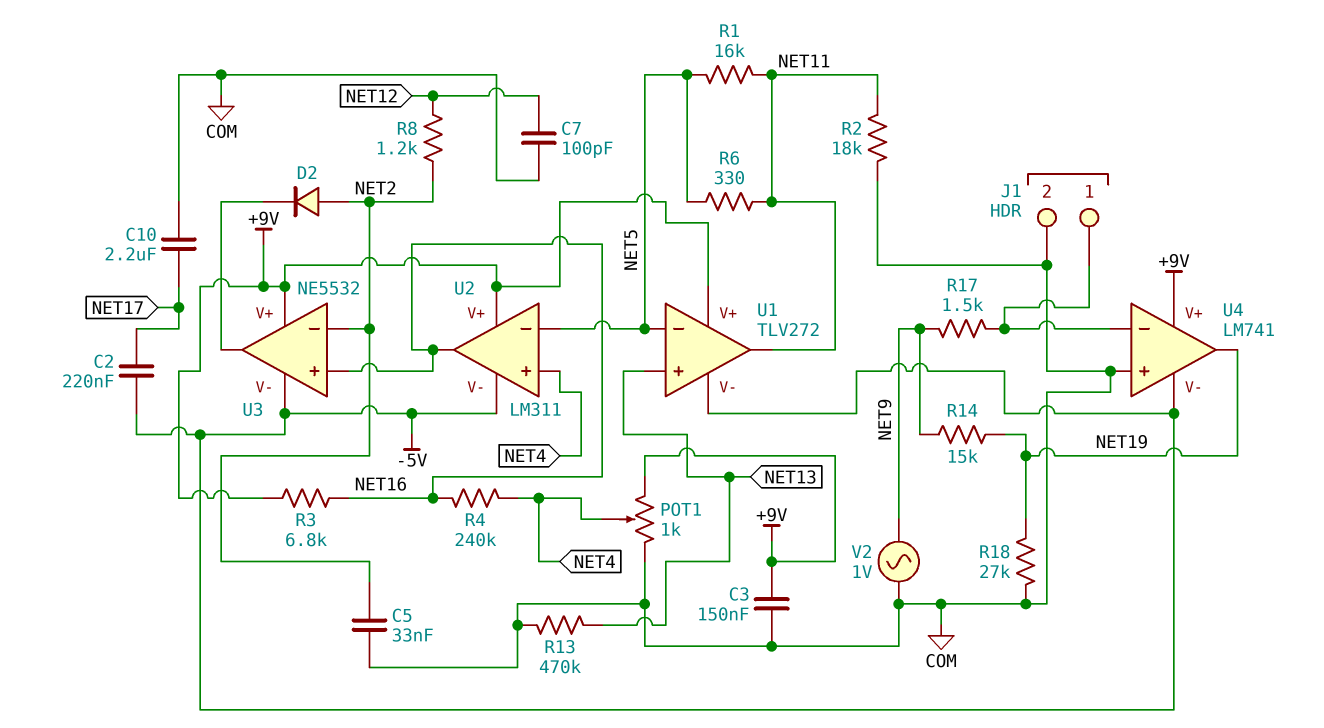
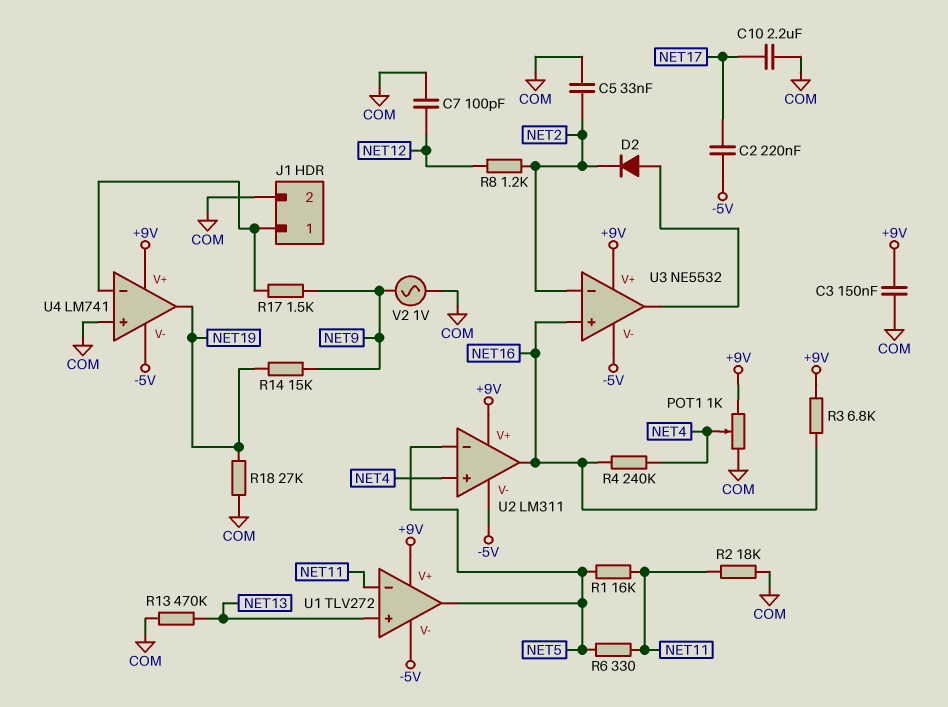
D2: diode (A NET2, K U3/out) -> diode (A U3/out, K NET2)
U1 pin in-: NET5 -> NET11
U1 pin out: NET11 -> NET5

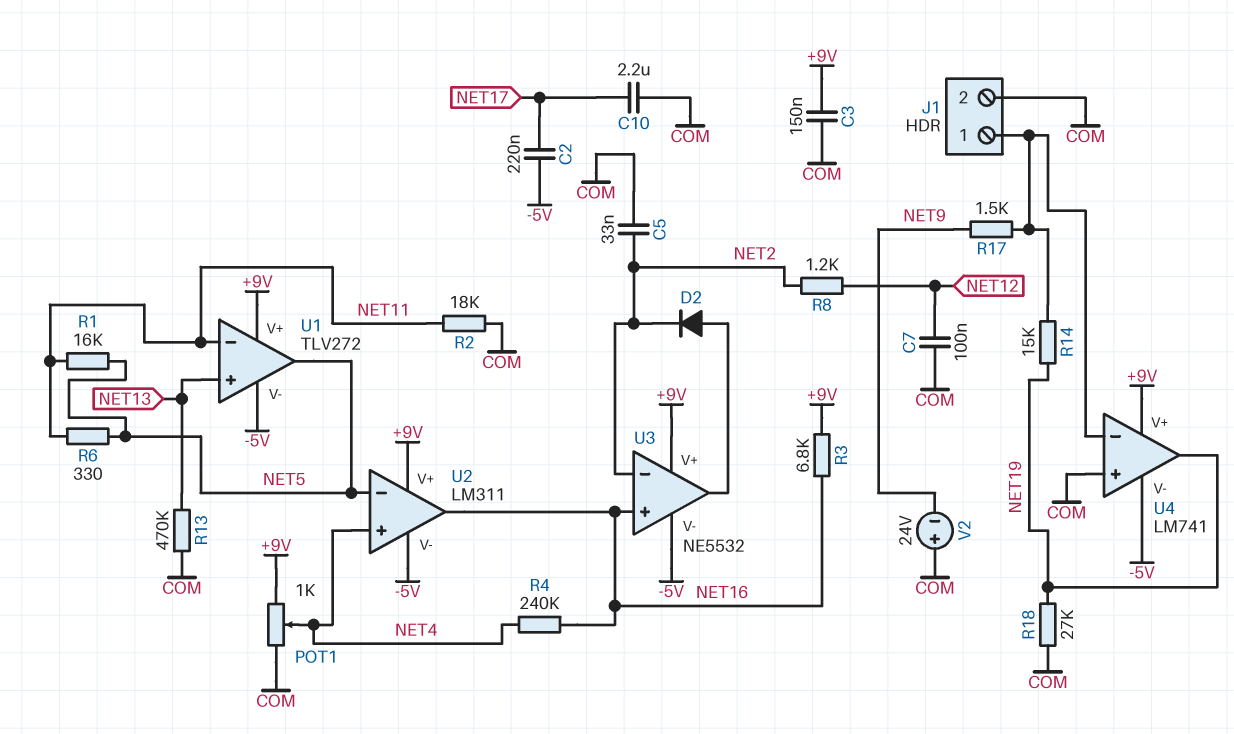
C7: 100pF (COM, NET12) -> 100nF (COM, NET12)
R14: 15k (NET9, NET19) -> 15k (J1/1, NET19)
V2: AC 1V (COM, NET9) -> 24V (plus COM, minus NET9)

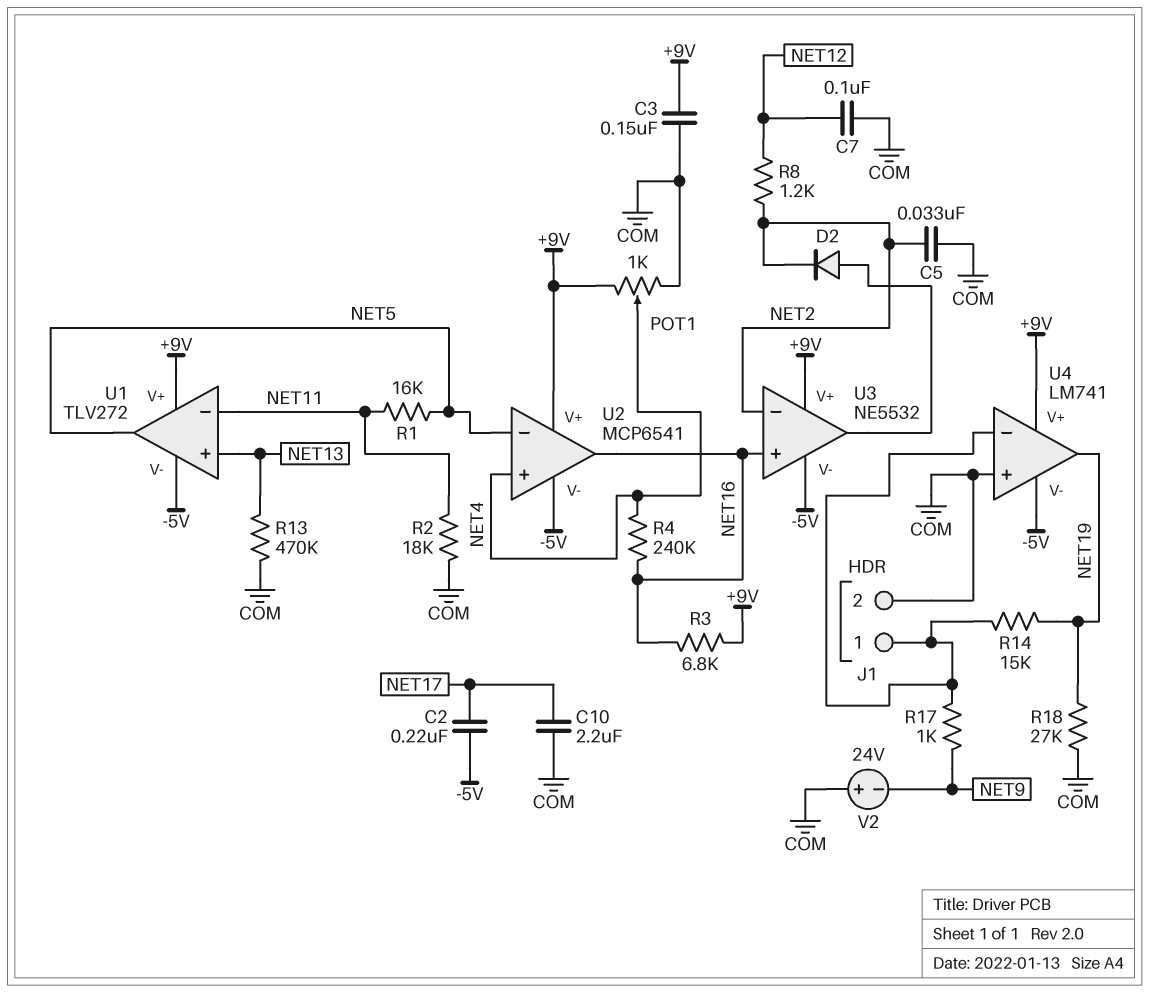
R6: 330 (NET5, NET11) -> none
R17: 1.5k (J1/1, NET9) -> 1k (J1/1, NET9)
U2: LM311 -> MCP6541

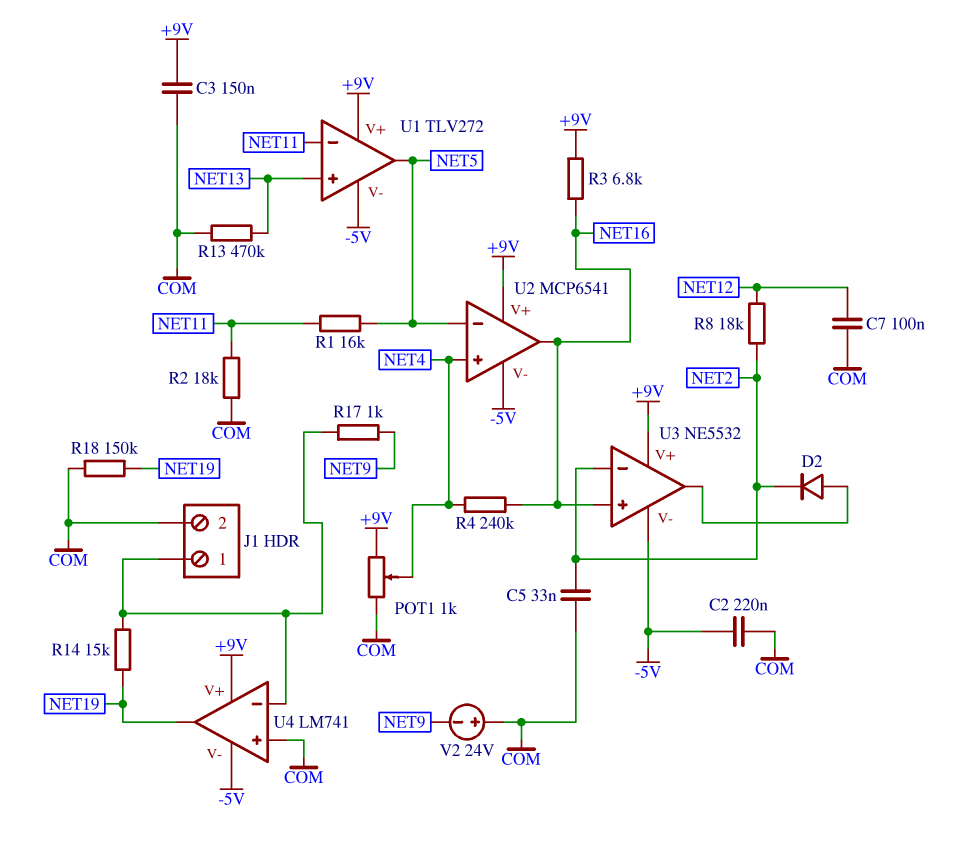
C2: 220nF (-5V, NET17) -> 220nF (-5V, COM)
C10: 2.2uF (COM, NET17) -> none
R8: 1.2k (NET2, NET12) -> 18k (NET2, NET12)
R18: 27k (COM, NET19) -> 150k (COM, NET19)

